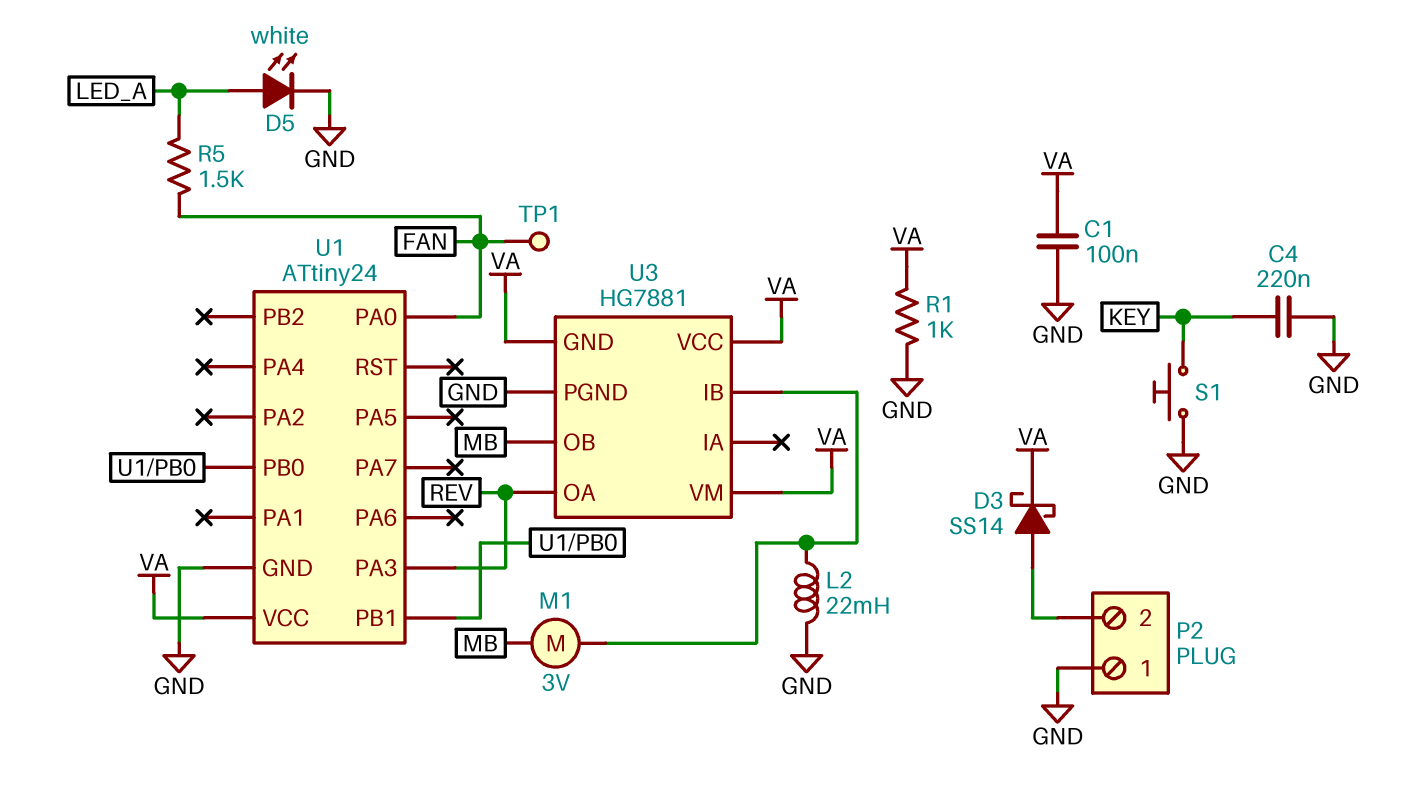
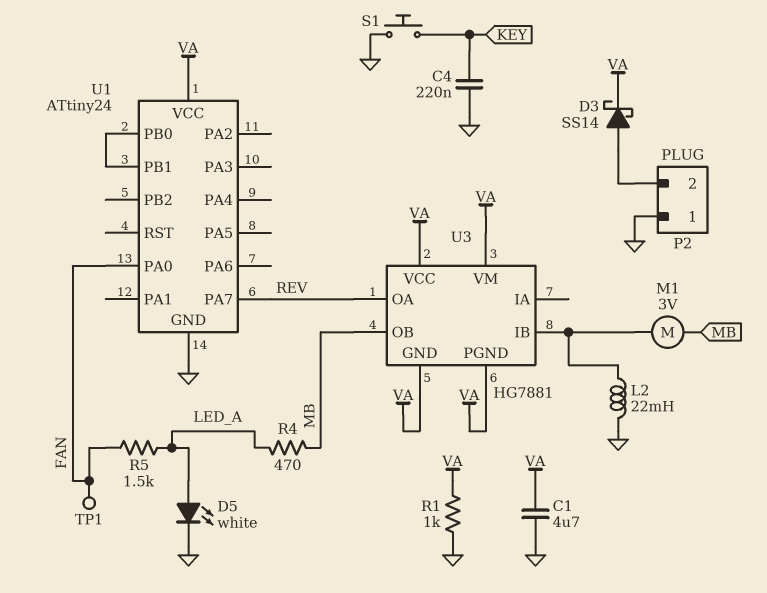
C1: 100nF (GND, VA) -> 4.7uF (GND, VA)
R4: none -> 470 (LED_A, MB)
U1 pin PA3: REV -> none
U1 pin PA7: none -> REV
U3 pin PGND: GND -> VA

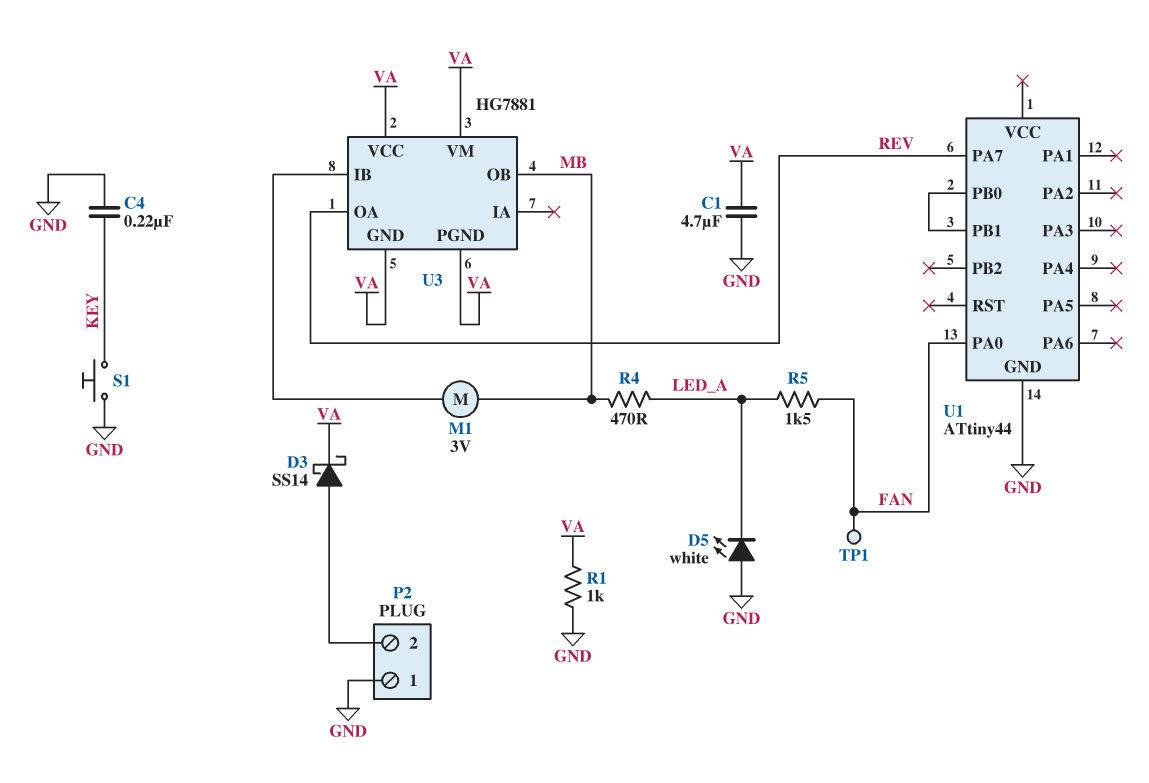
D5: LED white (A LED_A, K GND) -> LED white (A GND, K LED_A)
L2: 22mH (GND, U3/IB) -> none
U1: ATtiny24 -> ATtiny44
U1 pin VCC: VA -> none

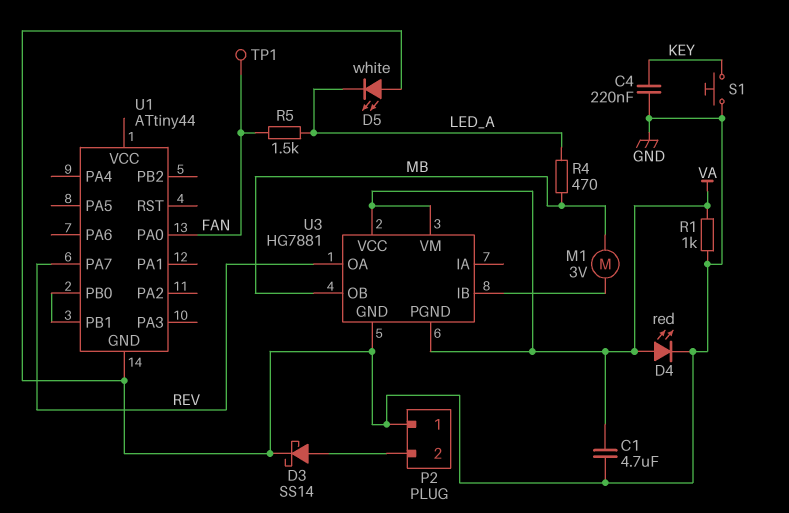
D3: schottky SS14 (A P2/2, K VA) -> schottky SS14 (A P2/2, K GND)
D4: none -> LED red (A VA, K GND)
U3 pin GND: VA -> GND

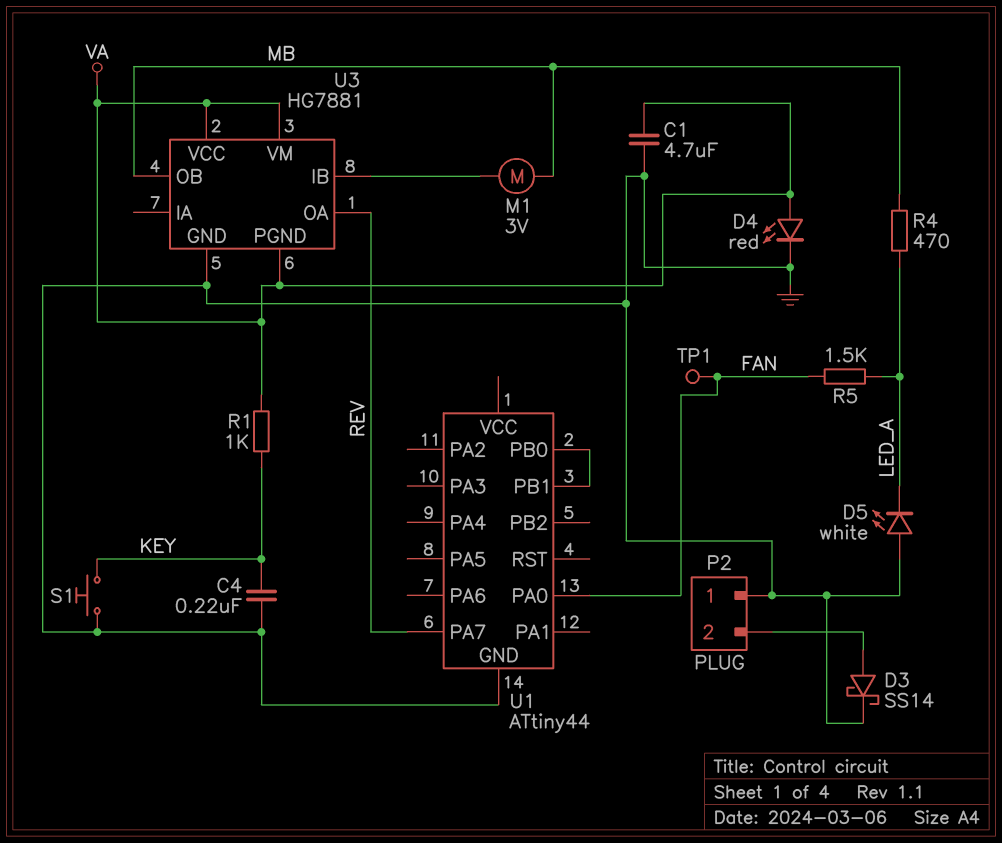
R1: 1k (GND, VA) -> 1k (KEY, VA)

